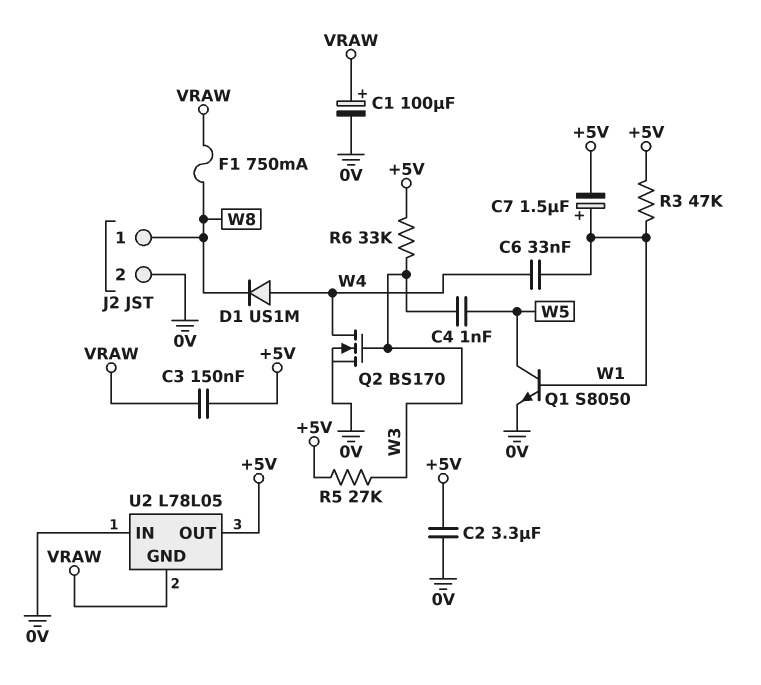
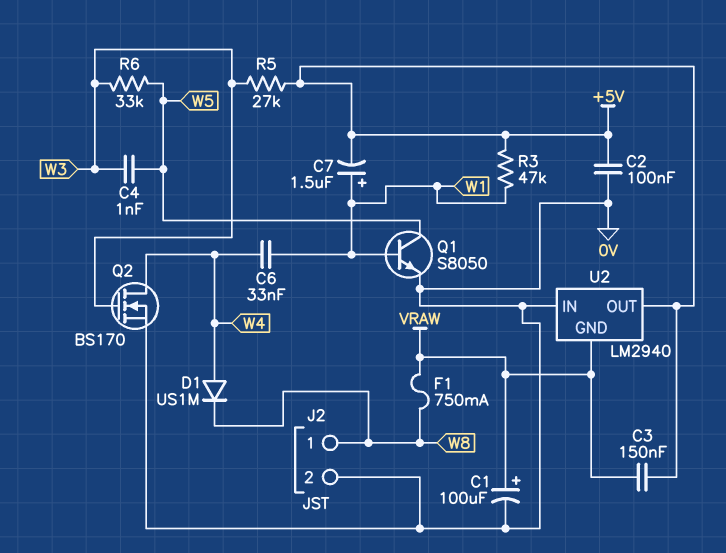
C2: 3.3uF (+5V, 0V) -> 100nF (+5V, 0V)
R6: 33k (+5V, W3) -> 33k (W3, W5)
U2: L78L05 -> LM2940

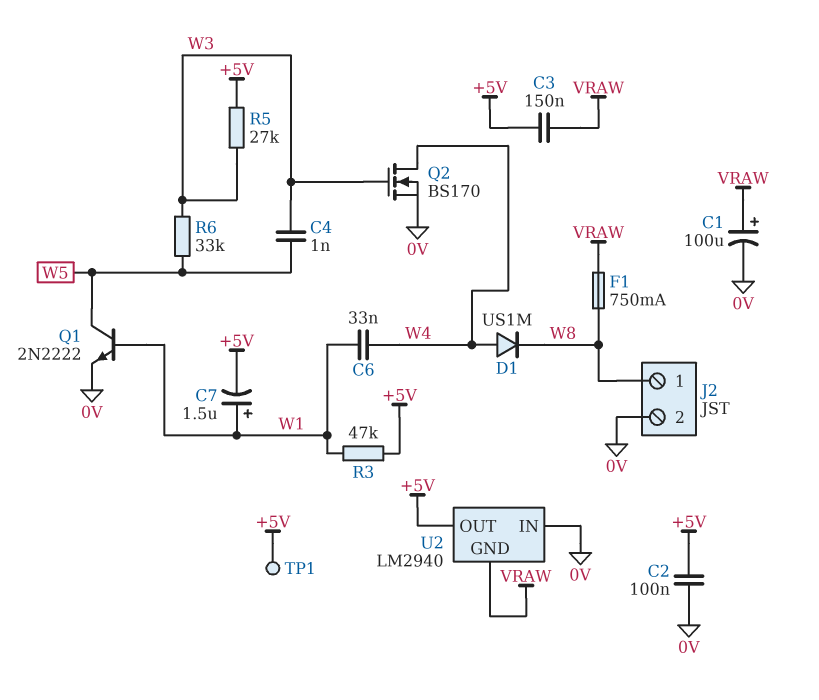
Q1: NPN S8050 (B W1, C W5, E 0V) -> NPN 2N2222 (B W1, C W5, E 0V)
TP1: none -> test point (+5V)

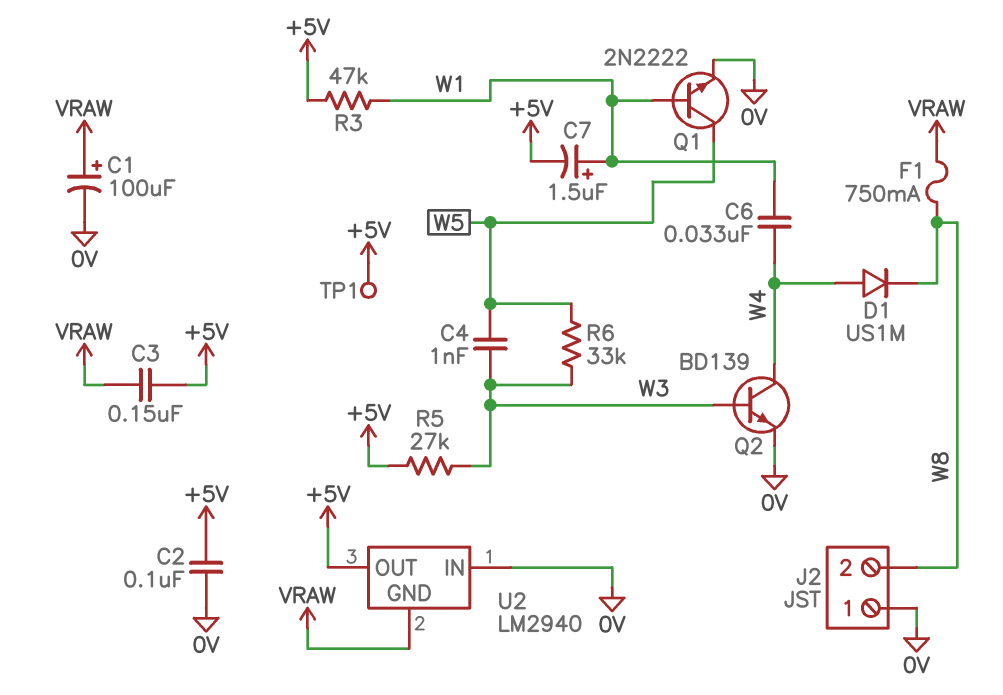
J2 pin 1: W8 -> 0V
J2 pin 2: 0V -> W8
Q2: NMOS BS170 (G W3, D W4, S 0V) -> NPN BD139 (B W3, C W4, E 0V)

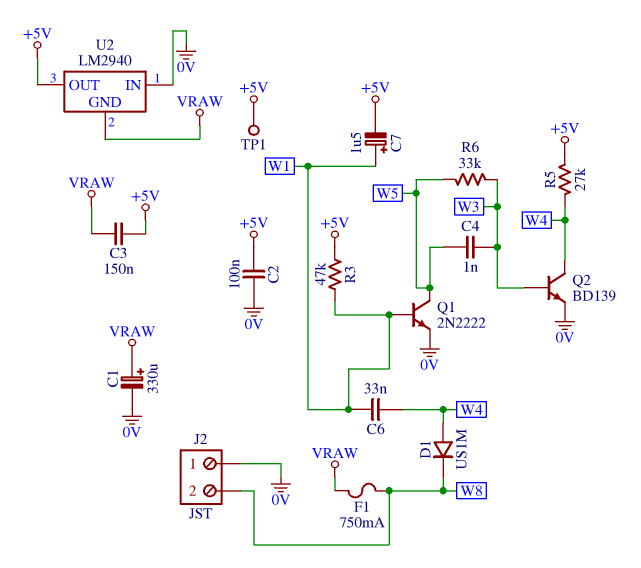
C1: 100uF (plus VRAW, minus 0V) -> 330uF (plus VRAW, minus 0V)
R5: 27k (+5V, W3) -> 27k (+5V, W4)

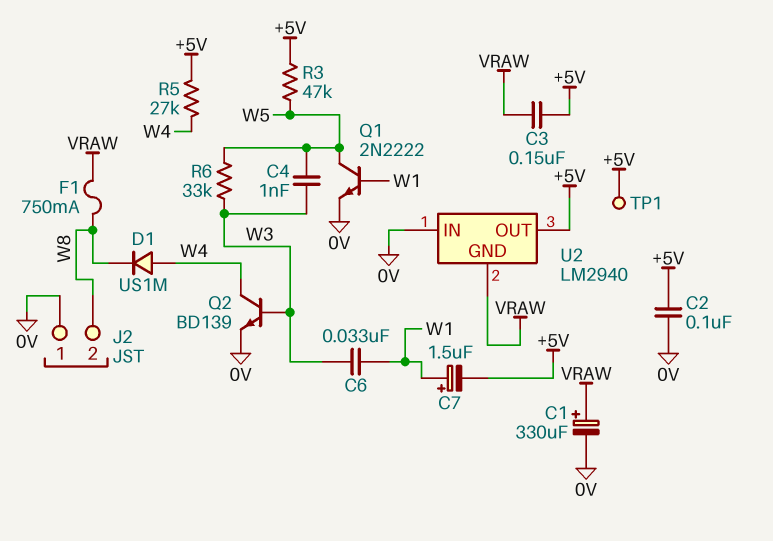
C6: 33nF (W1, W4) -> 33nF (W1, W3)
R3: 47k (+5V, W1) -> 47k (+5V, W5)

